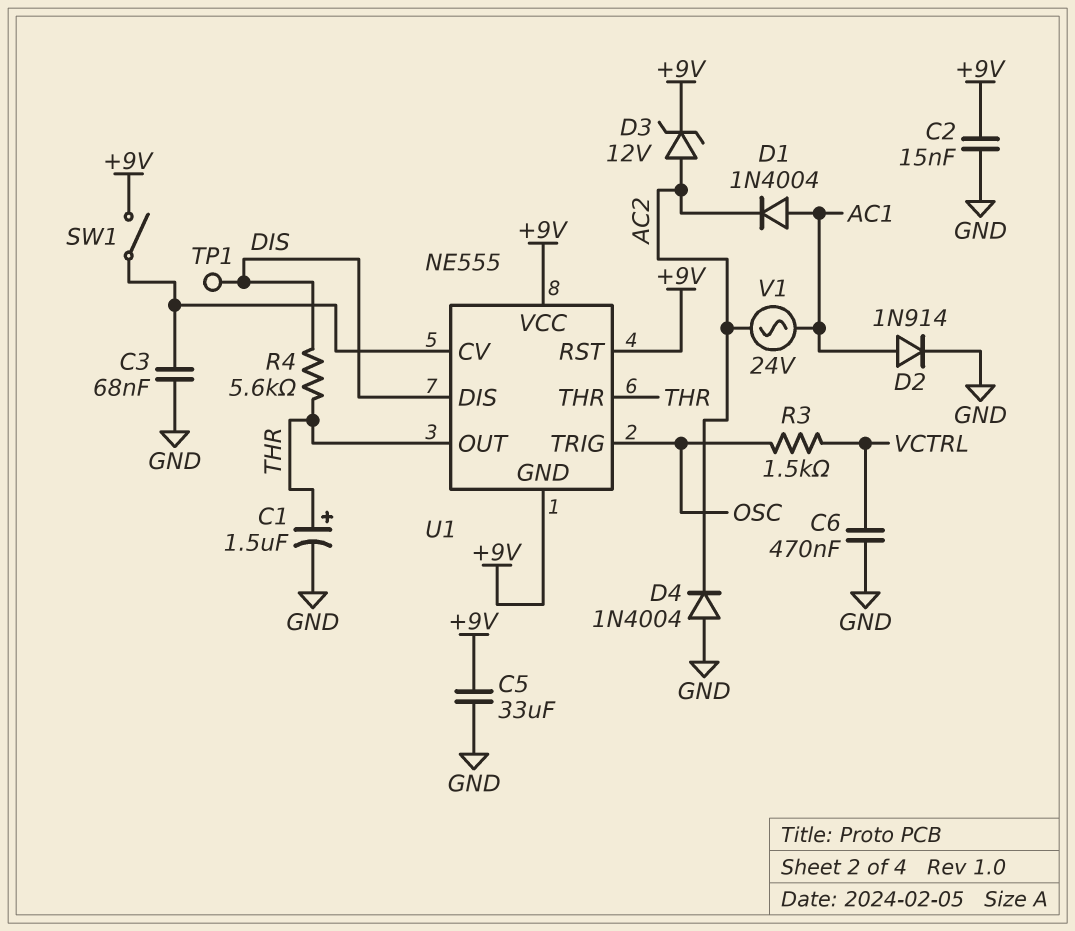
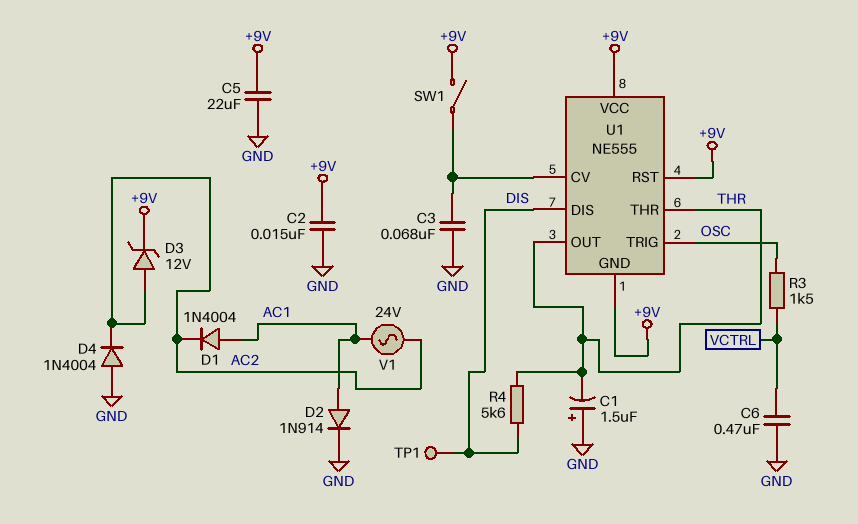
C1: 1.5uF (plus THR, minus GND) -> 1.5uF (plus GND, minus THR)
C5: 33uF (+9V, GND) -> 22uF (+9V, GND)

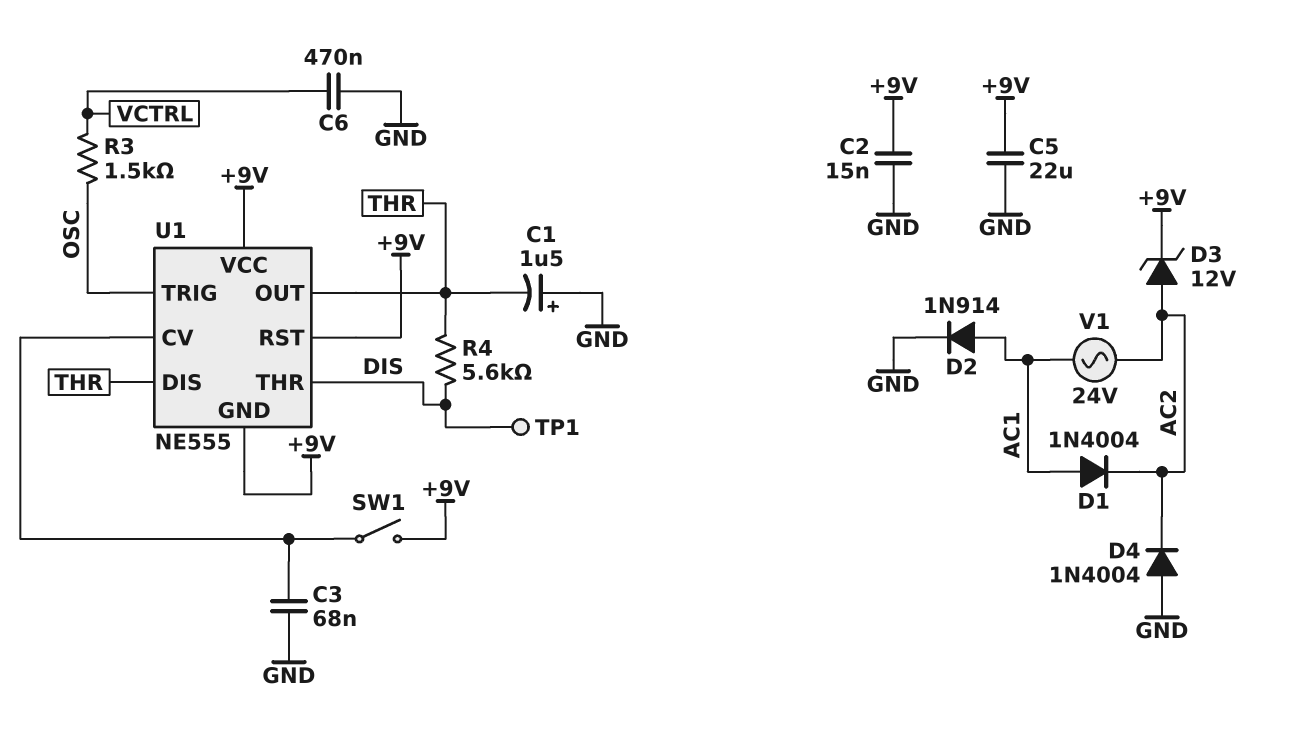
U1 pin DIS: DIS -> THR
U1 pin THR: THR -> DIS

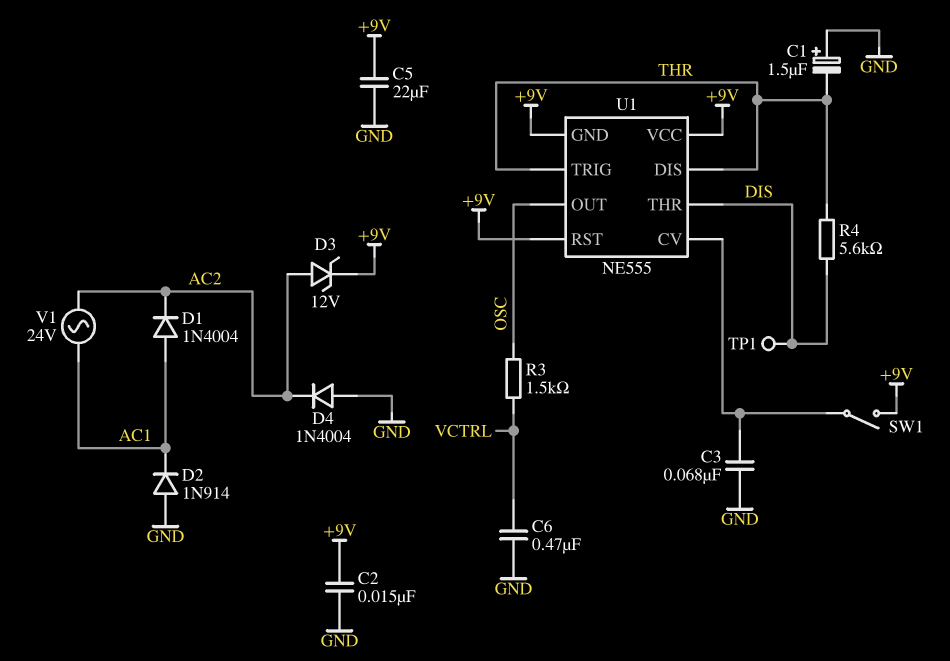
D2: diode 1N914 (A AC1, K GND) -> diode 1N914 (A GND, K AC1)
U1 pin OUT: THR -> OSC
U1 pin TRIG: OSC -> THR

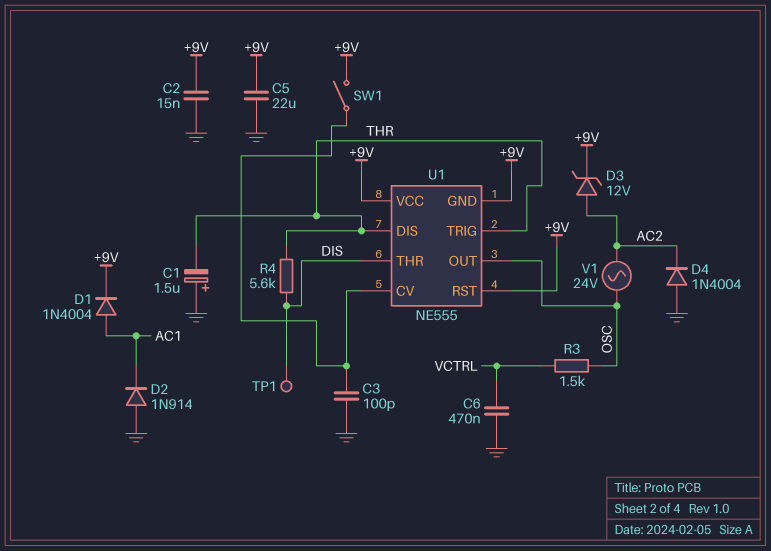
C3: 68nF (GND, U1/CV) -> 100pF (GND, U1/CV)
D1: diode 1N4004 (A AC1, K AC2) -> diode 1N4004 (A AC1, K +9V)
V1: AC 24V (AC1, AC2) -> AC 24V (AC2, OSC)

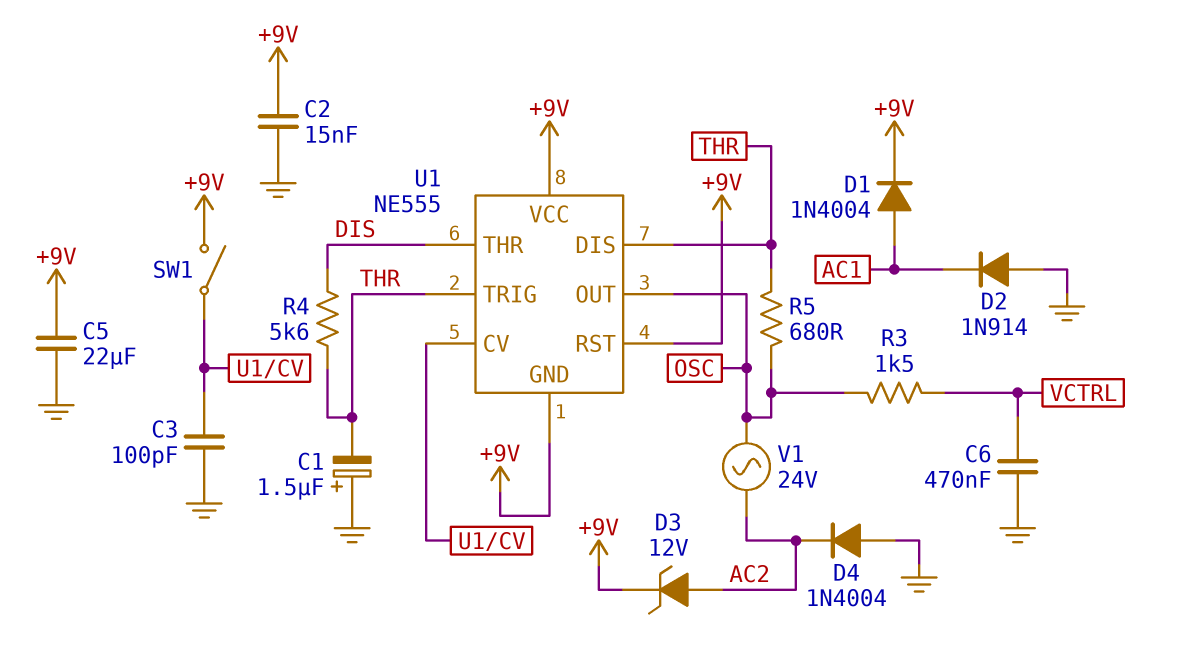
R5: none -> 680 (OSC, THR)
TP1: test point (DIS) -> none

